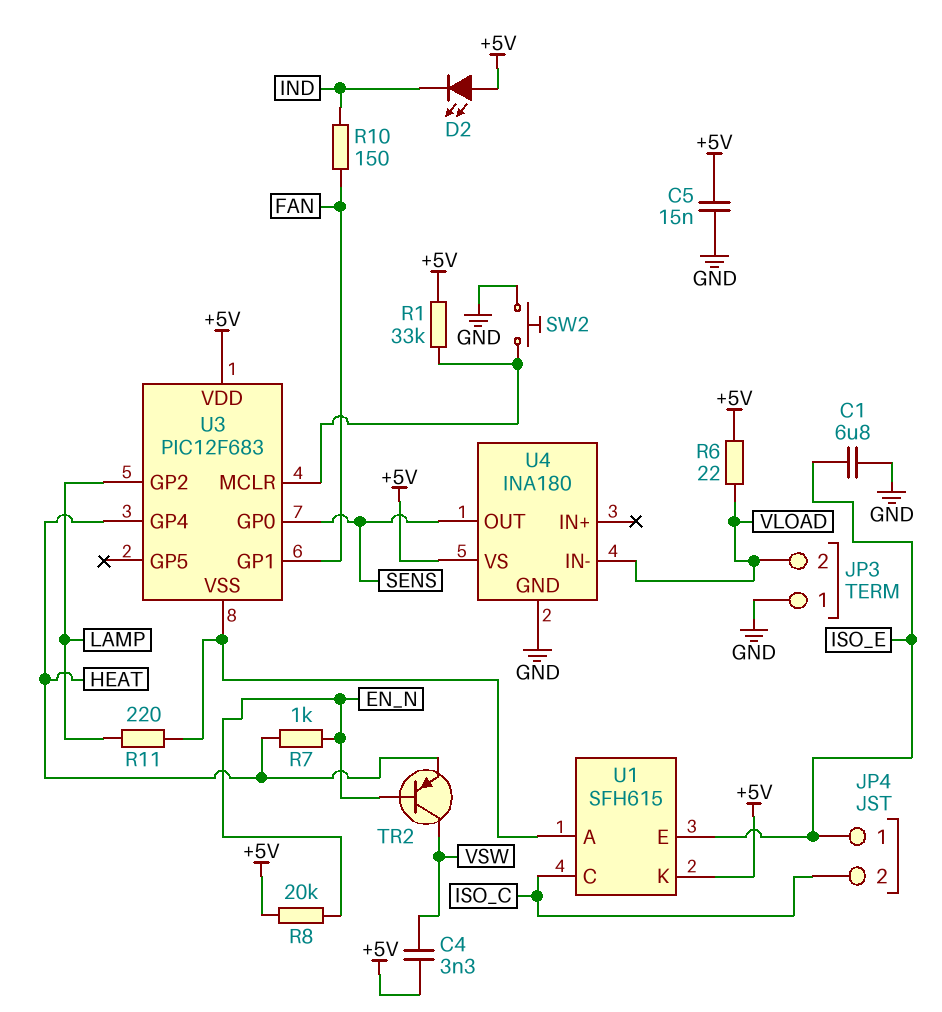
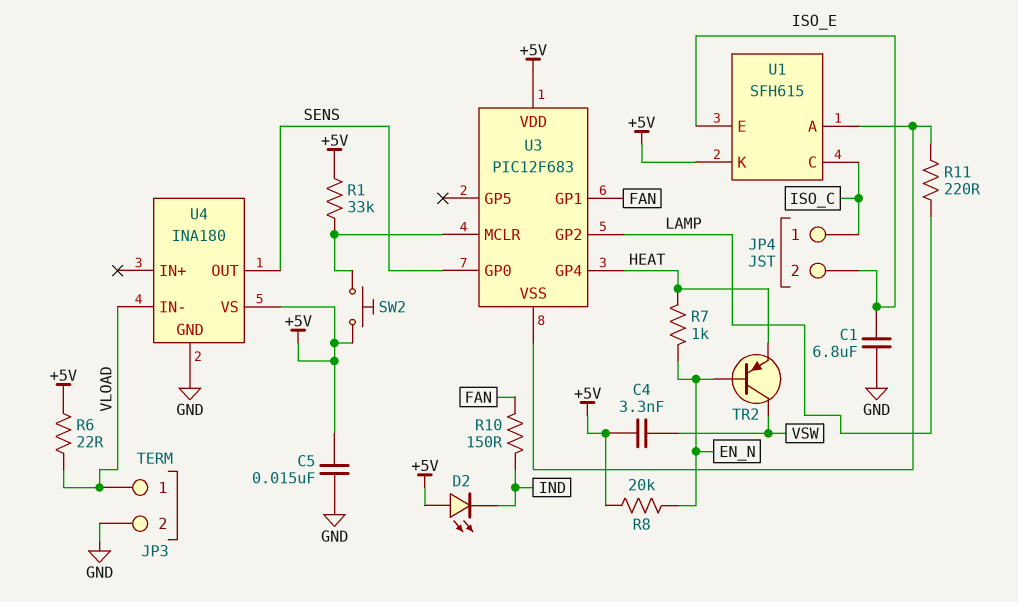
JP3 pin 1: GND -> VLOAD
JP3 pin 2: VLOAD -> GND
JP4 pin 1: ISO_E -> ISO_C
JP4 pin 2: ISO_C -> ISO_E
SW2: button (GND, U3/MCLR) -> button (+5V, U3/MCLR)

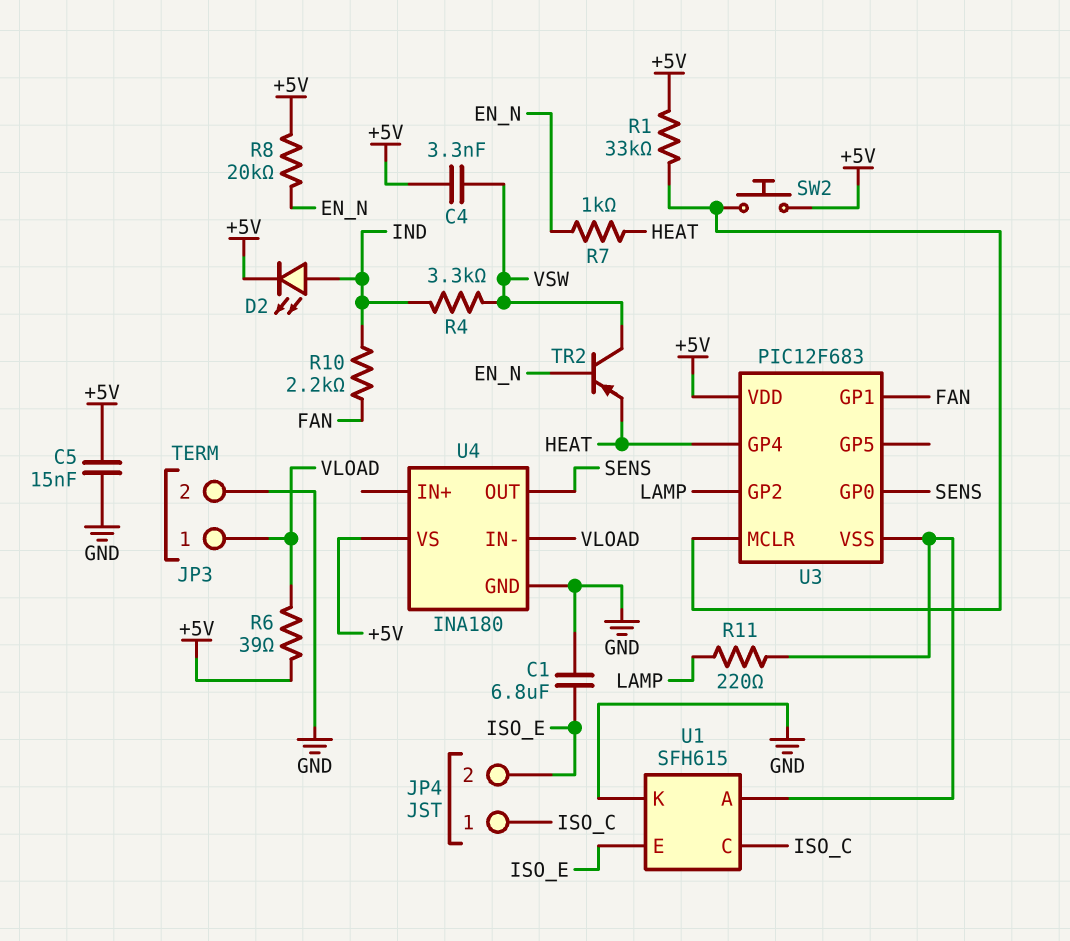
D2: LED (A +5V, K IND) -> LED (A IND, K +5V)
R4: none -> 3.3k (IND, VSW)
R6: 22 (+5V, VLOAD) -> 39 (+5V, VLOAD)
R10: 150 (FAN, IND) -> 2.2k (FAN, IND)
U1 pin K: +5V -> GND

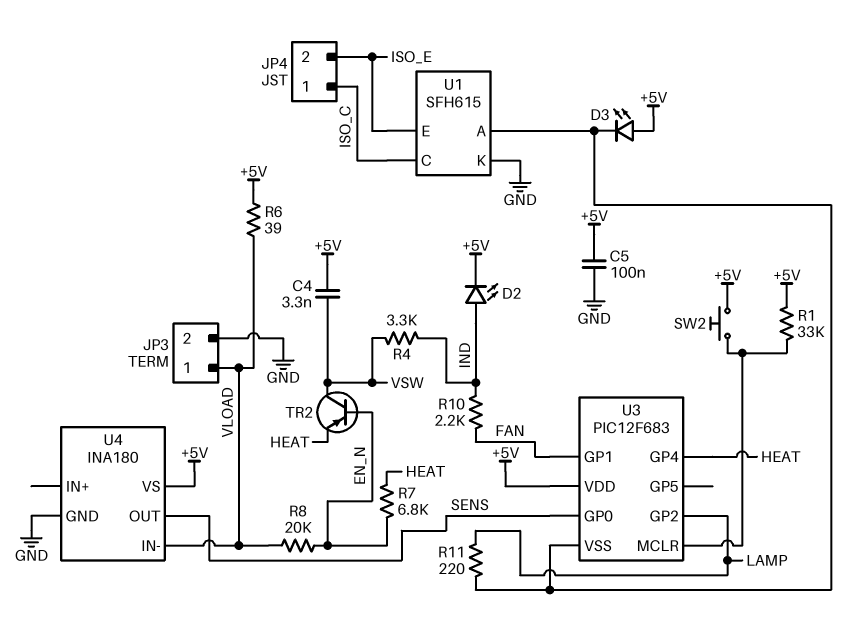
C1: 6.8uF (GND, ISO_E) -> none
C5: 15nF (+5V, GND) -> 100nF (+5V, GND)
D3: none -> LED (A +5V, K U1/A)
R7: 1k (EN_N, HEAT) -> 6.8k (EN_N, HEAT)
R8: 20k (+5V, EN_N) -> 20k (EN_N, VLOAD)

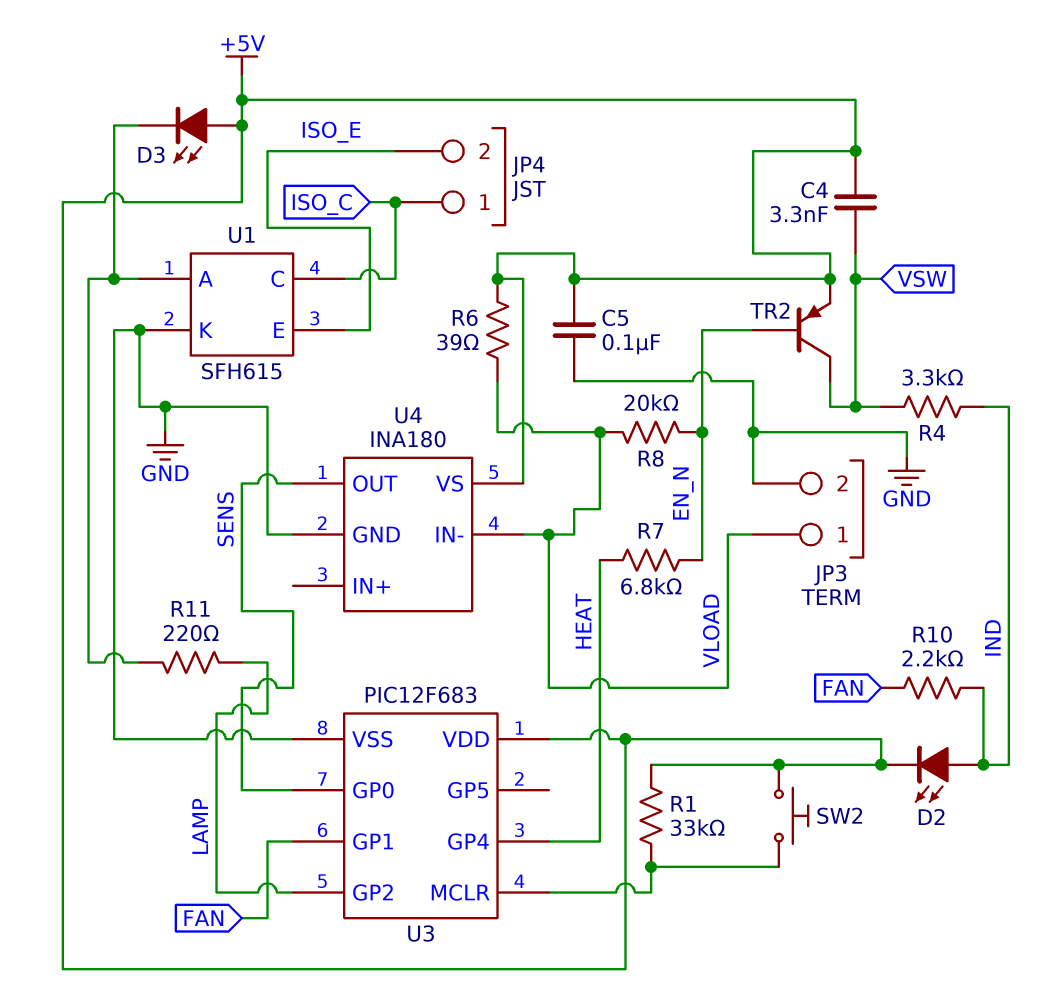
TR2: PNP (B EN_N, C VSW, E HEAT) -> PNP (B EN_N, C VSW, E +5V)
U3 pin VSS: U1/A -> GND

